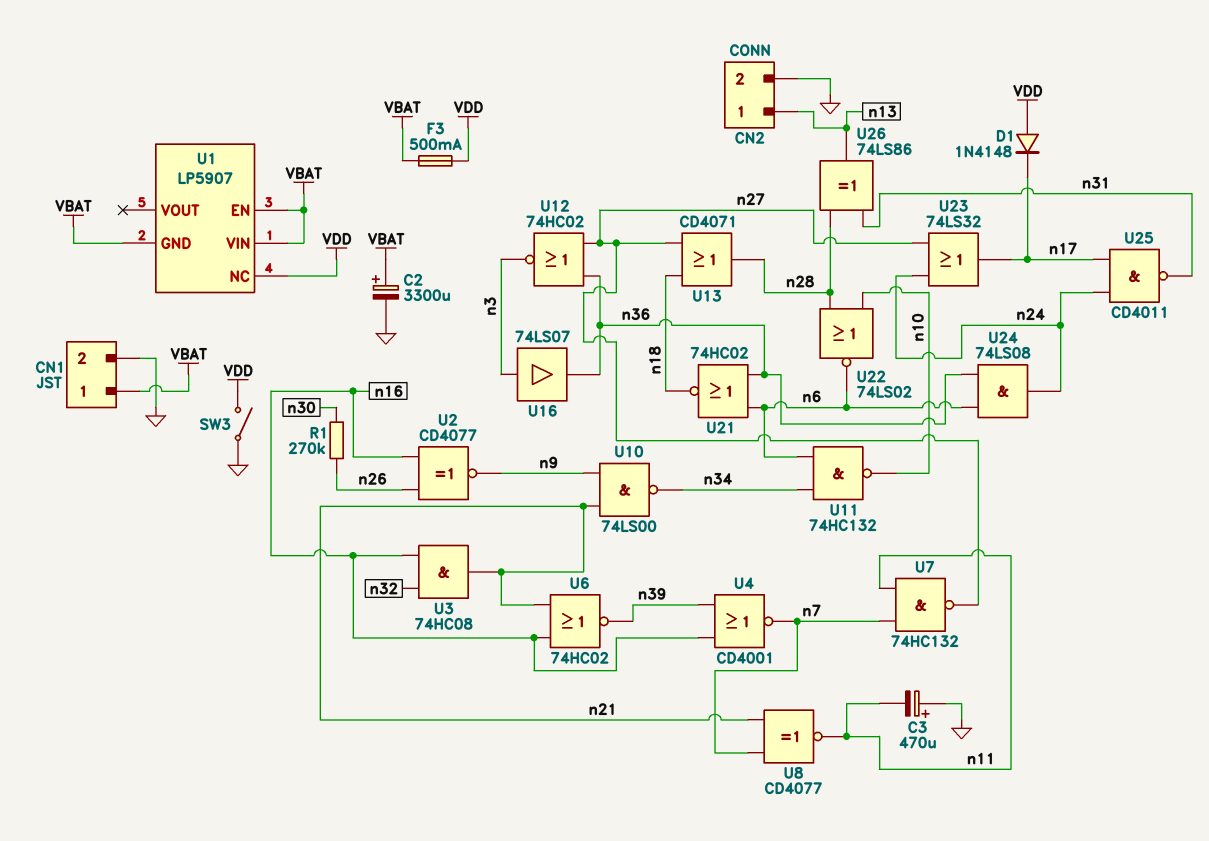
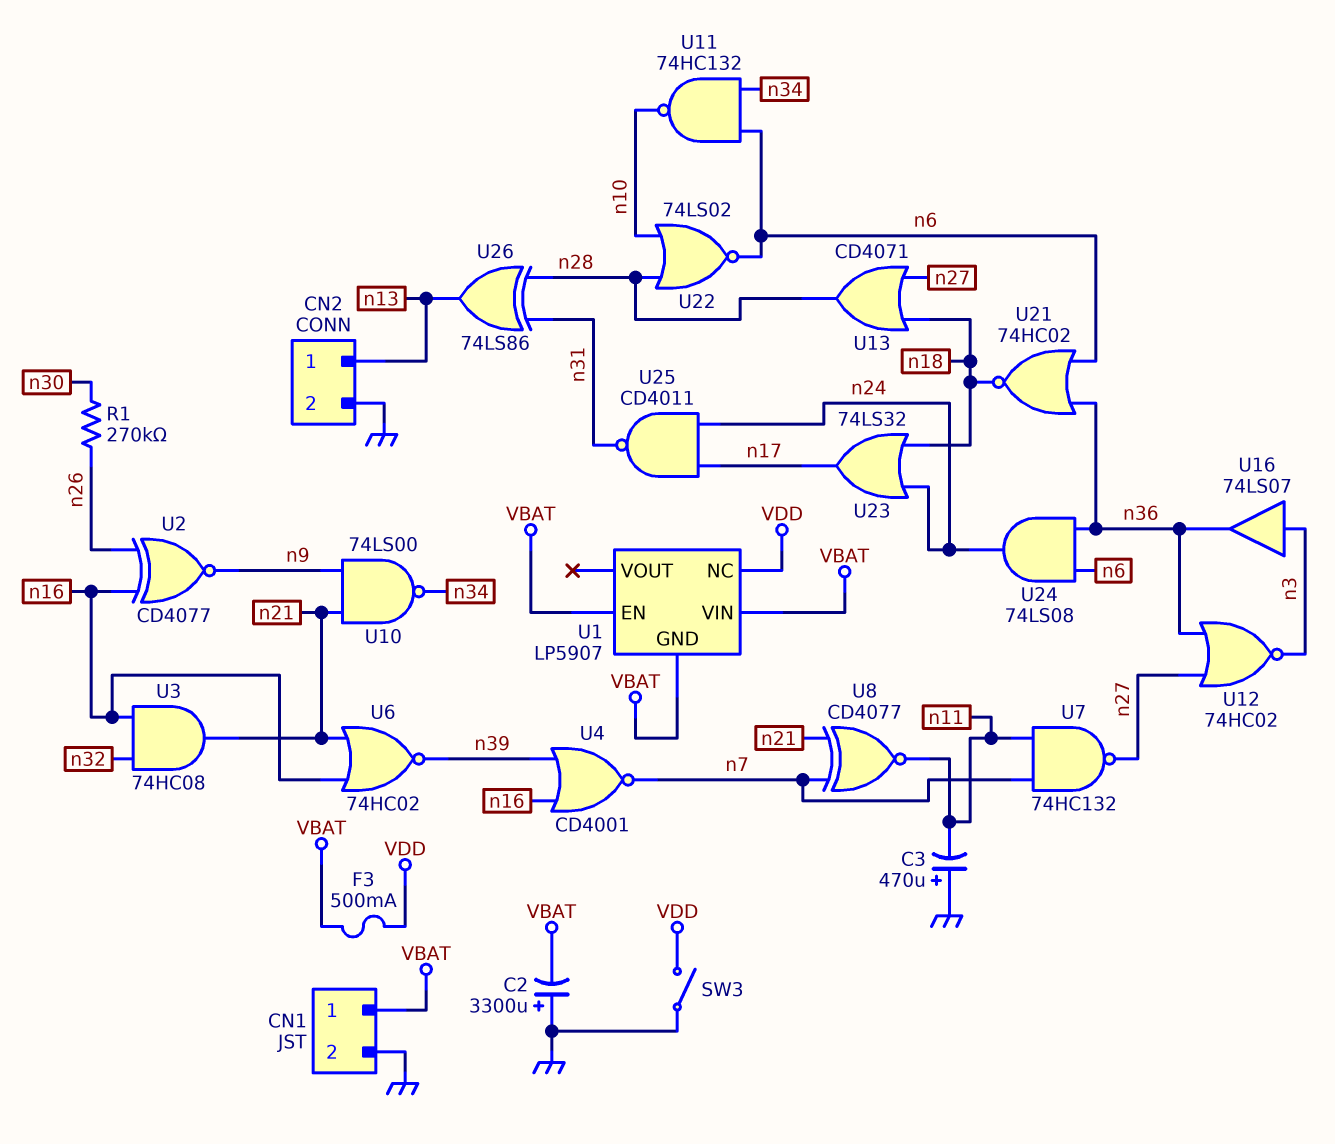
C2: 3300uF (plus VBAT, minus GND) -> 3300uF (plus GND, minus VBAT)
D1: diode 1N4148 (A VDD, K n17) -> none
U23: OR 74LS32 (in n24, in n27, out n17) -> OR 74LS32 (in n18, in n24, out n17)

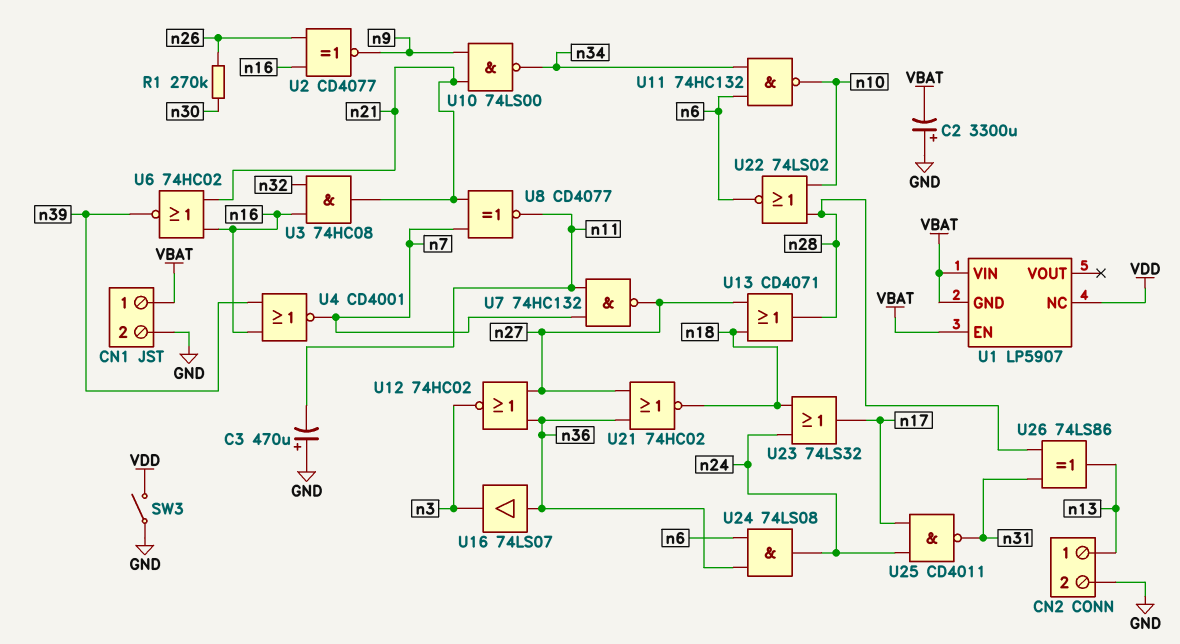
F3: 500mA (VBAT, VDD) -> none
U16: buffer 74LS07 (in n3, out n36) -> buffer 74LS07 (in n36, out n3)
U21: NOR 74HC02 (in n6, in n36, out n18) -> NOR 74HC02 (in n27, in n36, out n18)

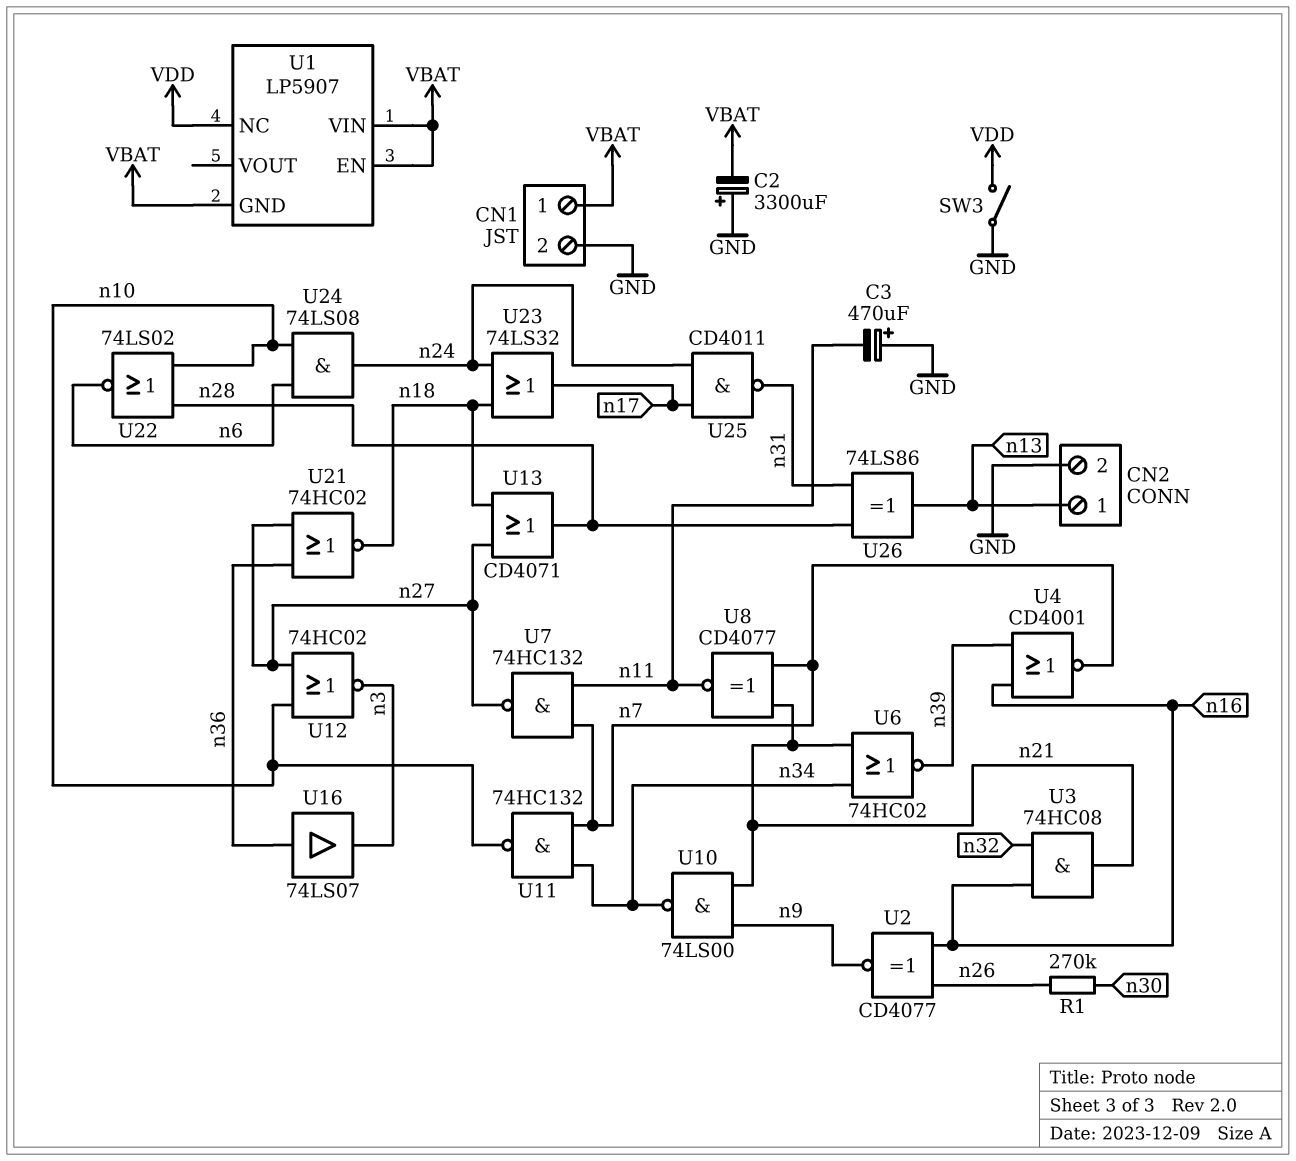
U6: NOR 74HC02 (in n16, in n21, out n39) -> NOR 74HC02 (in n21, in n34, out n39)
U11: NAND 74HC132 (in n6, in n34, out n10) -> NAND 74HC132 (in n7, in n34, out n10)
U12: NOR 74HC02 (in n27, in n36, out n3) -> NOR 74HC02 (in n10, in n27, out n3)
U24: AND 74LS08 (in n6, in n36, out n24) -> AND 74LS08 (in n6, in n10, out n24)

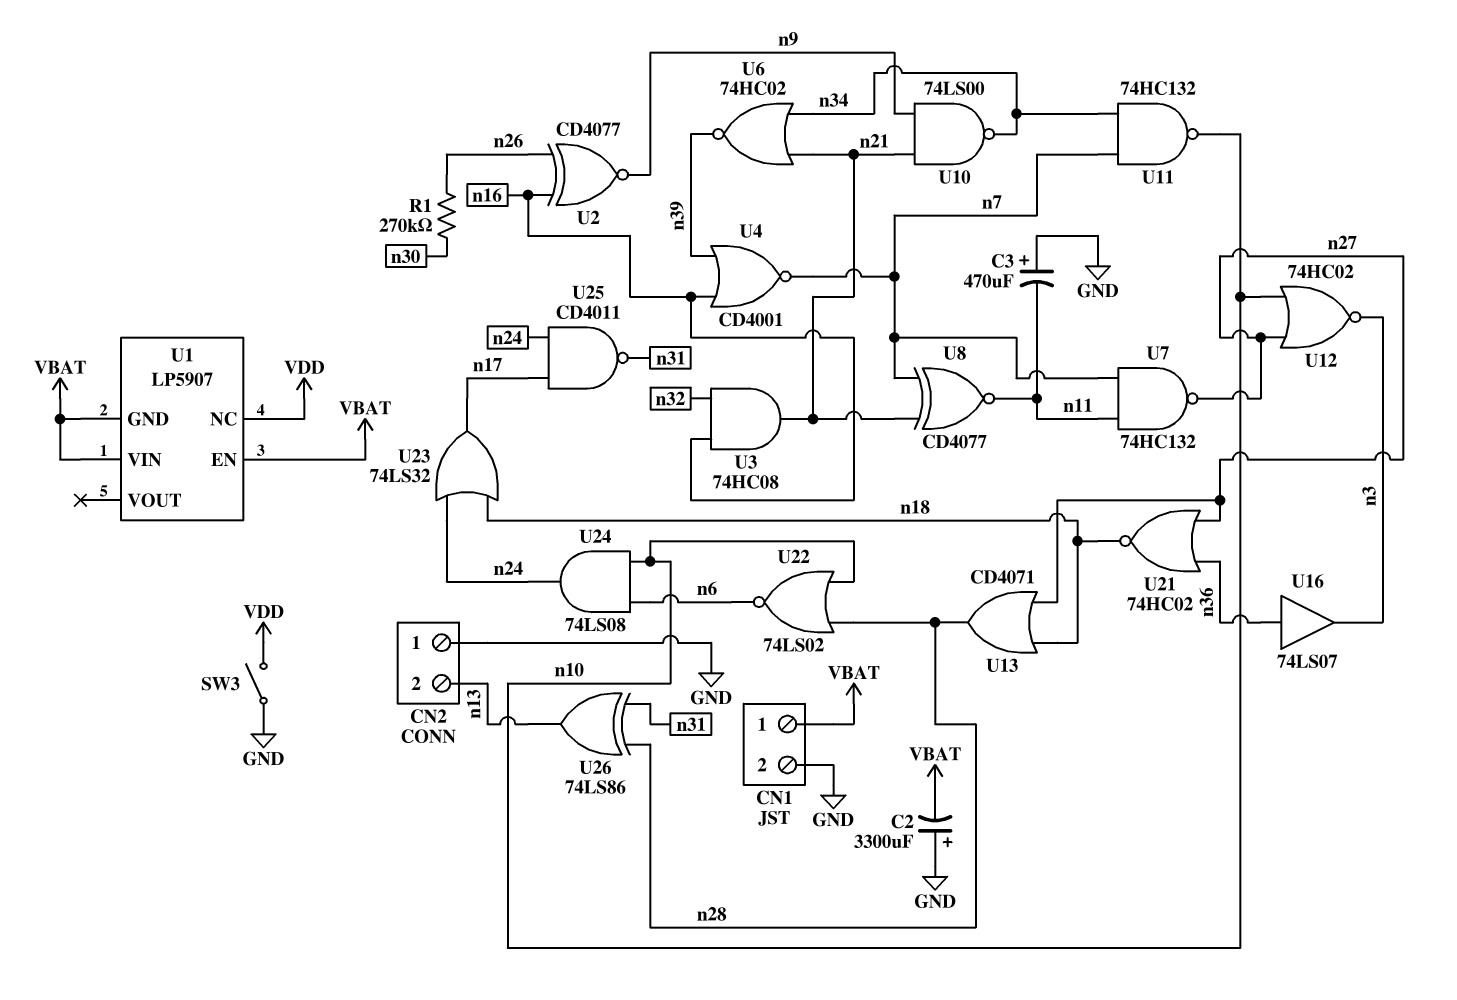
CN2 pin 1: n13 -> GND
CN2 pin 2: GND -> n13

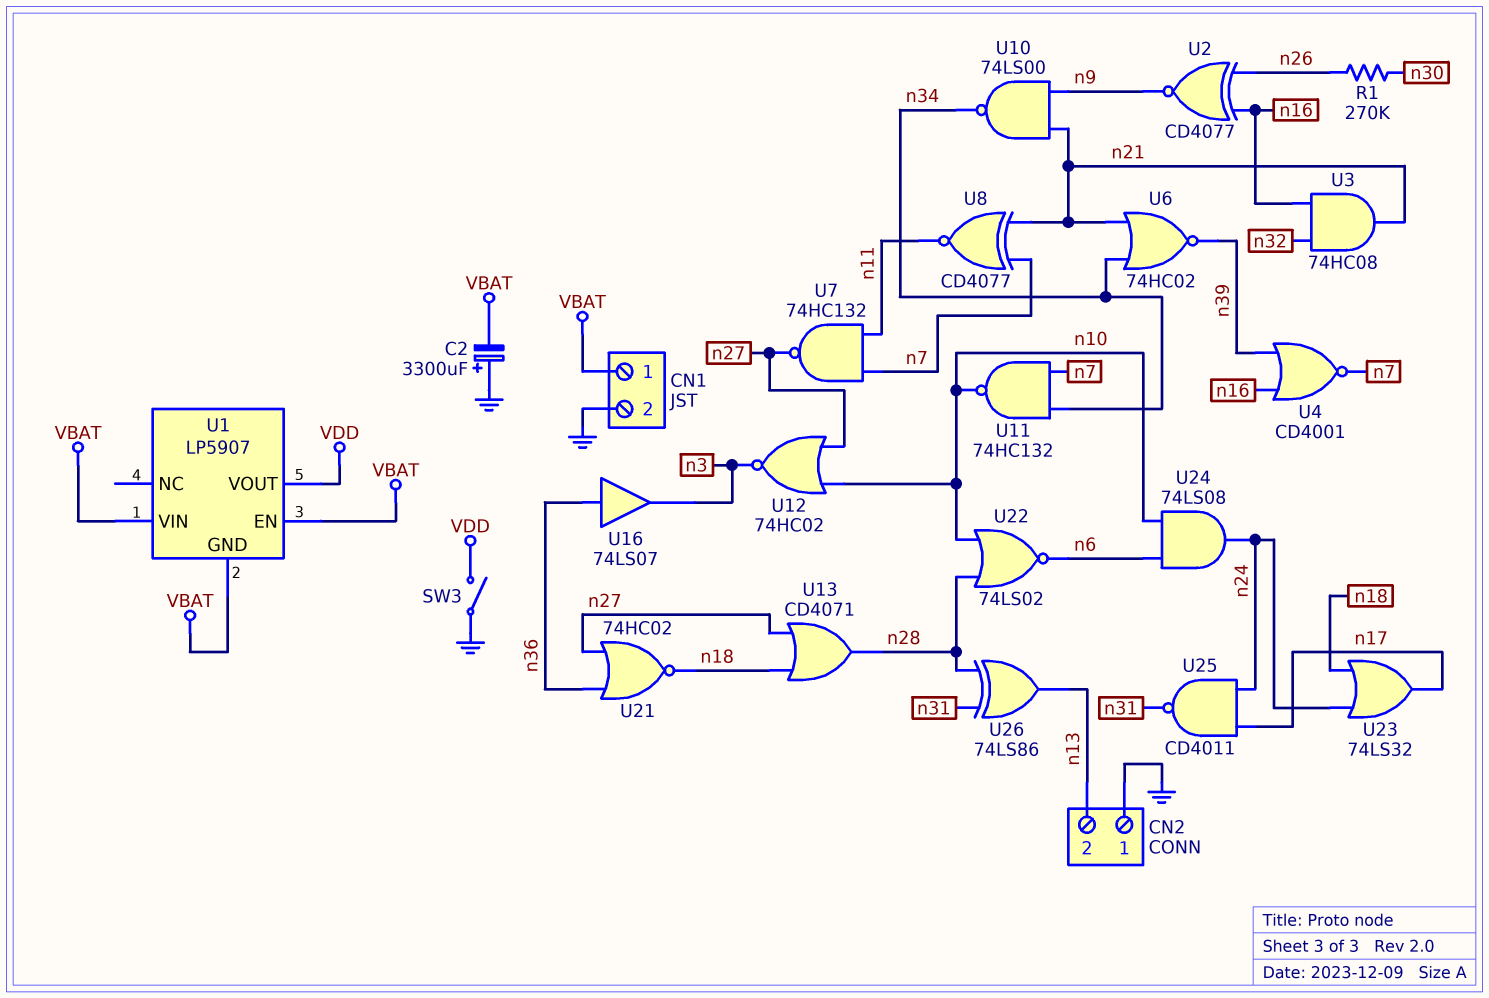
C3: 470uF (plus GND, minus n11) -> none
U1 pin NC: VDD -> none
U1 pin VOUT: none -> VDD

